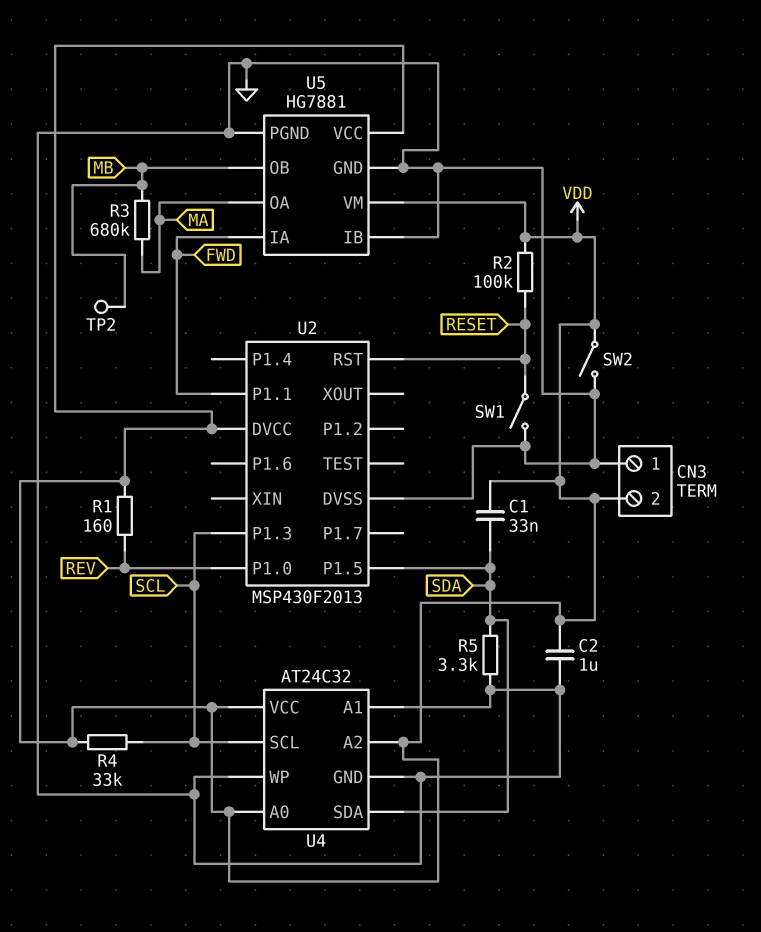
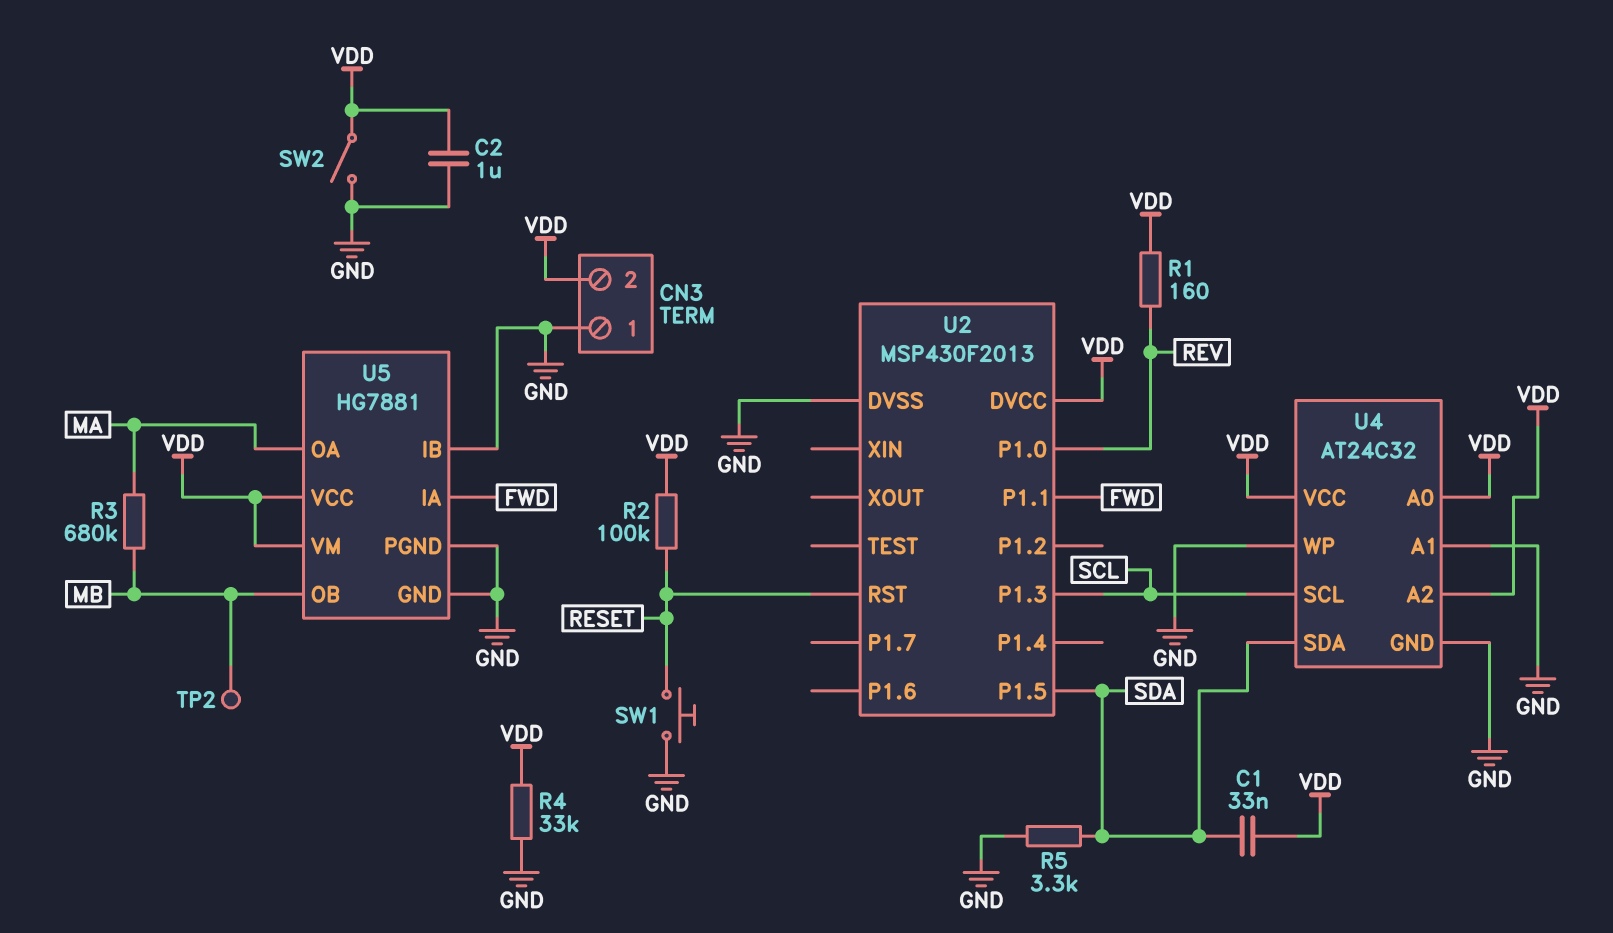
R4: 33k (SCL, VDD) -> 33k (GND, VDD)
SW1: switch (GND, RESET) -> button (GND, RESET)

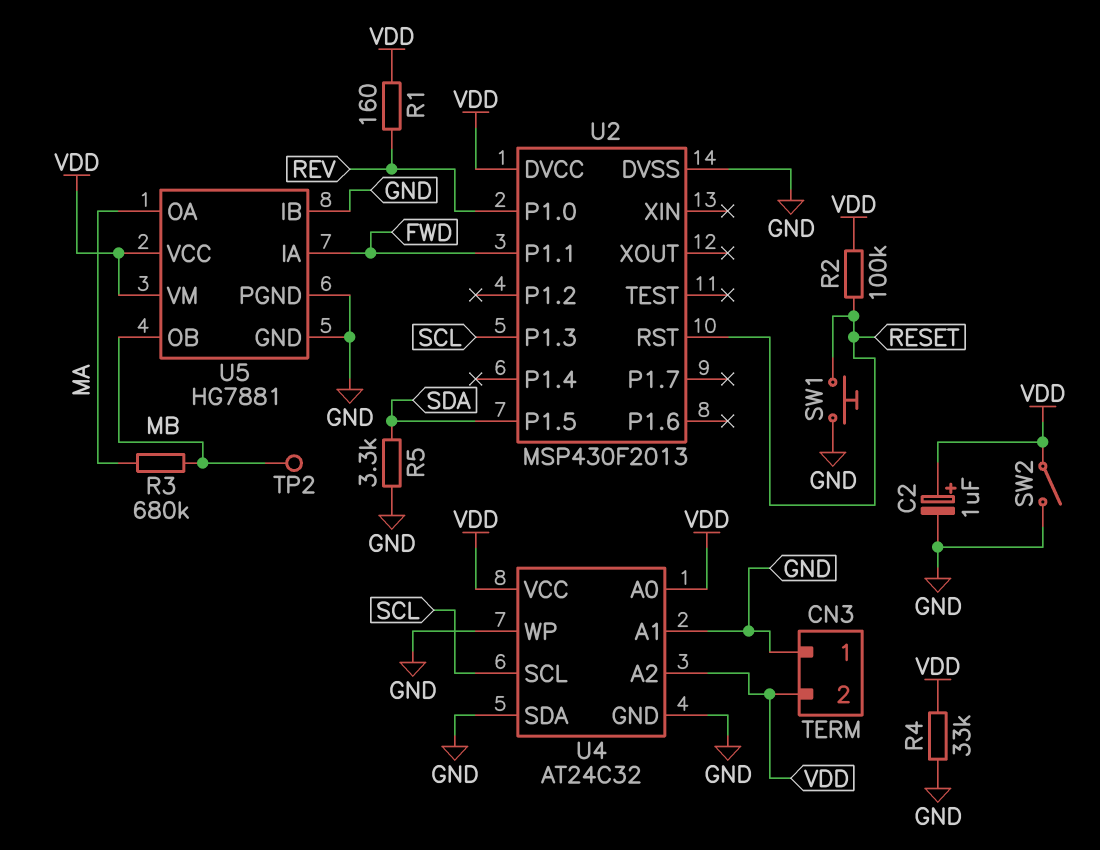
C1: 33nF (SDA, VDD) -> none
C2: 1uF (GND, VDD) -> 1uF (plus VDD, minus GND)
U4 pin SDA: SDA -> GND

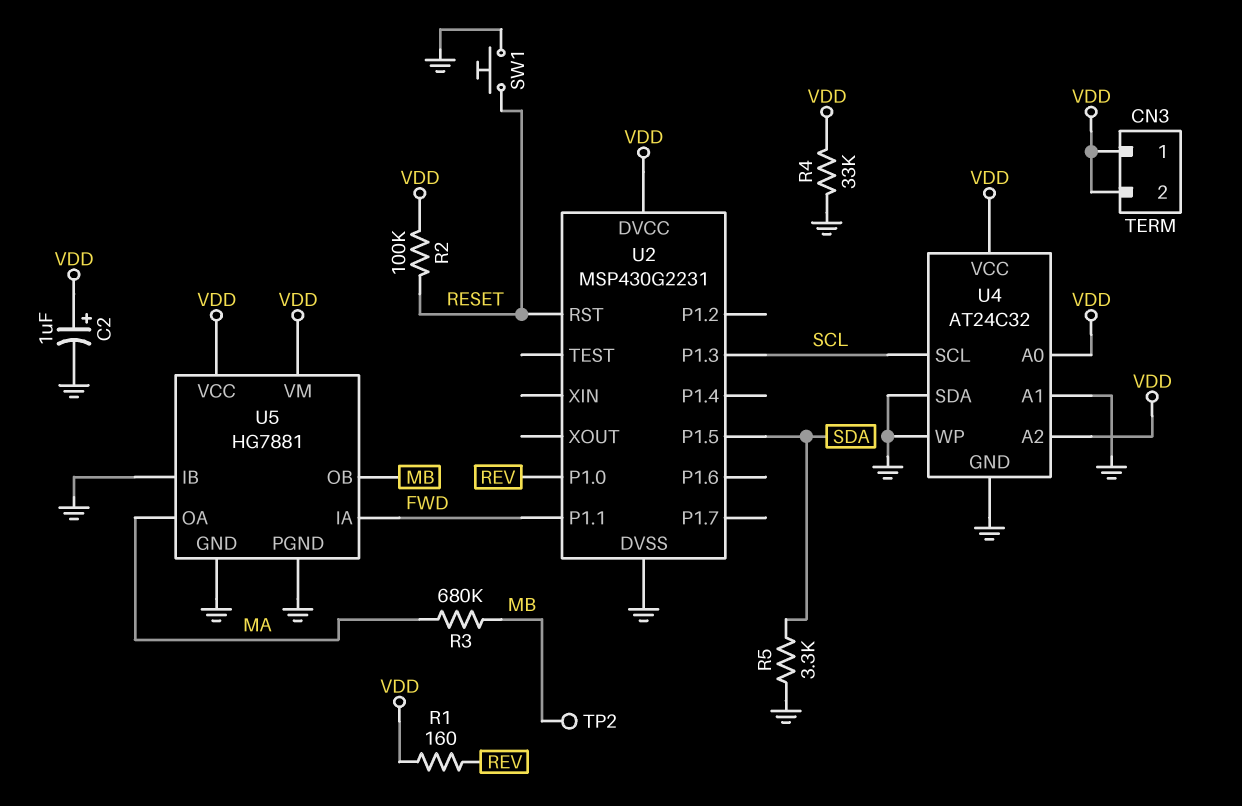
CN3 pin 1: GND -> VDD
SW2: switch (GND, VDD) -> none
U2: MSP430F2013 -> MSP430G2231

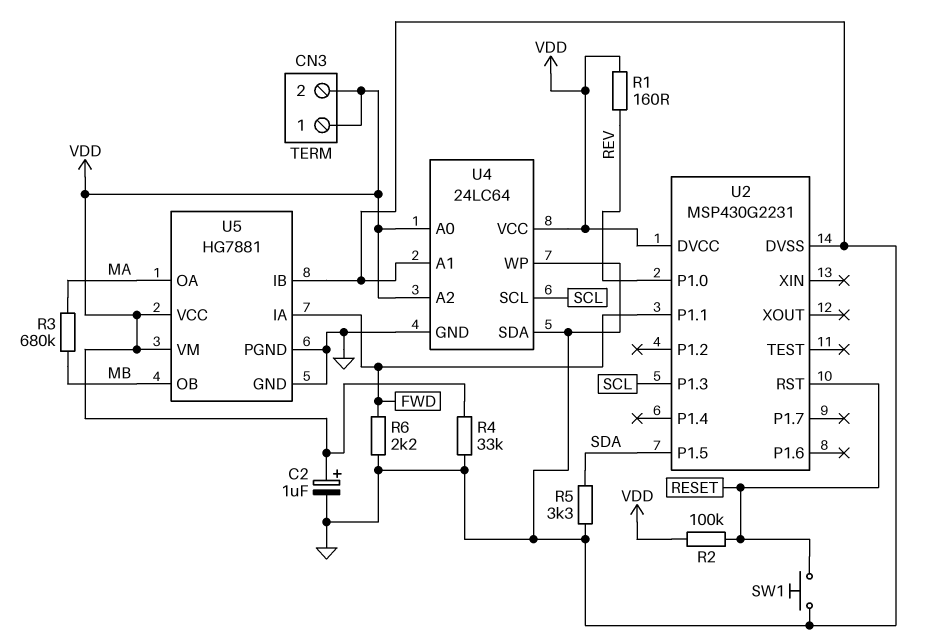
R6: none -> 2.2k (FWD, GND)
TP2: test point (MB) -> none
U4: AT24C32 -> 24LC64

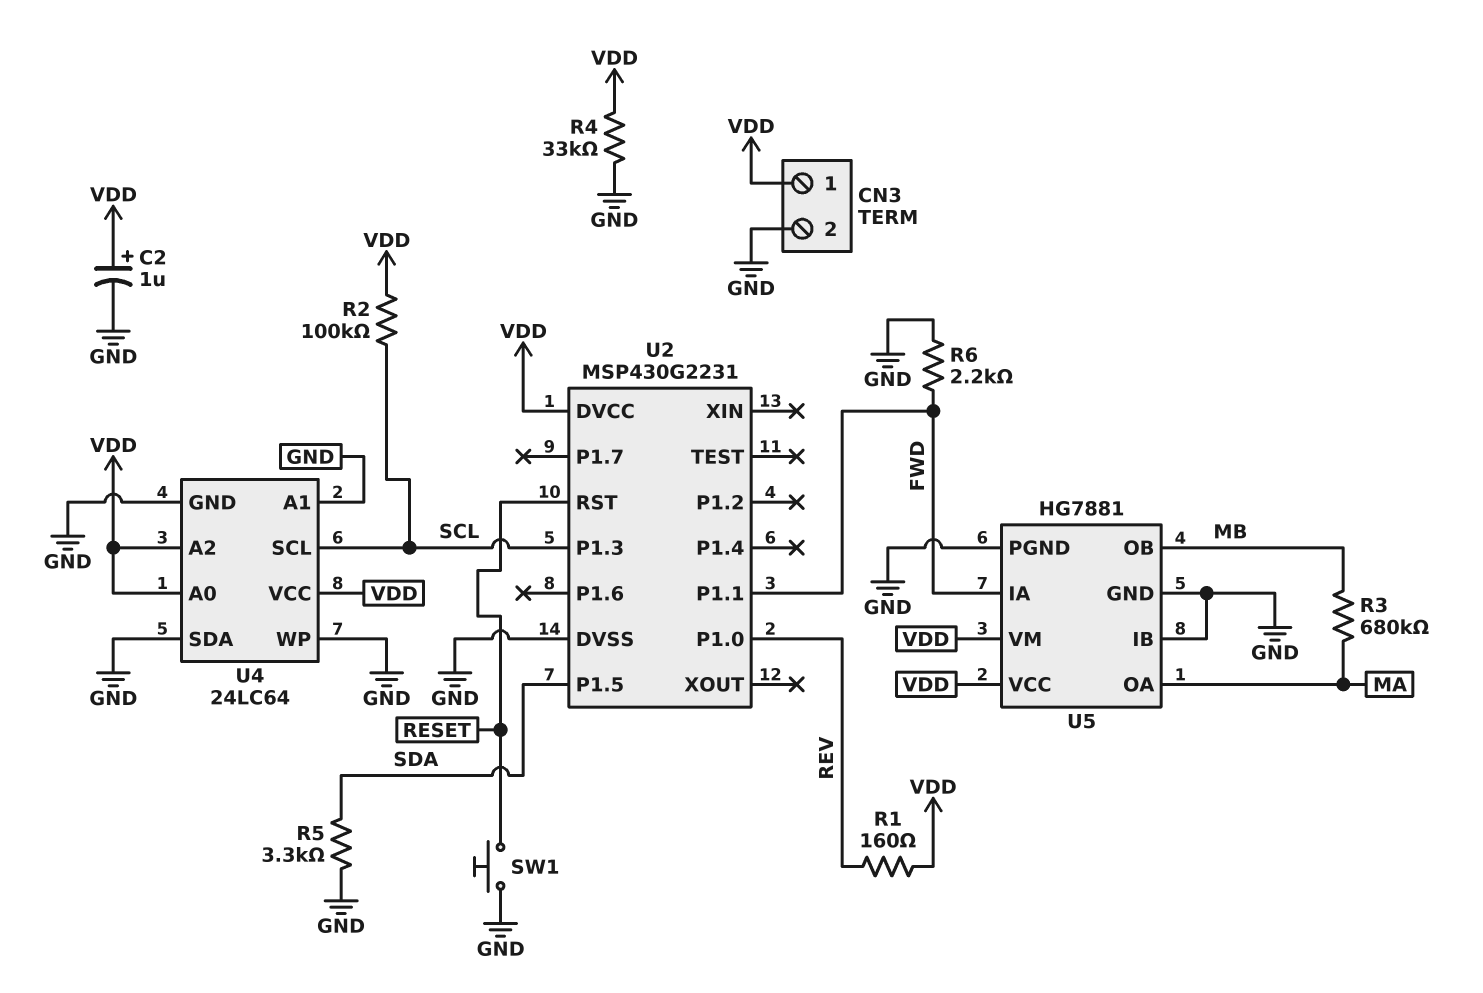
CN3 pin 2: VDD -> GND
R2: 100k (RESET, VDD) -> 100k (SCL, VDD)

